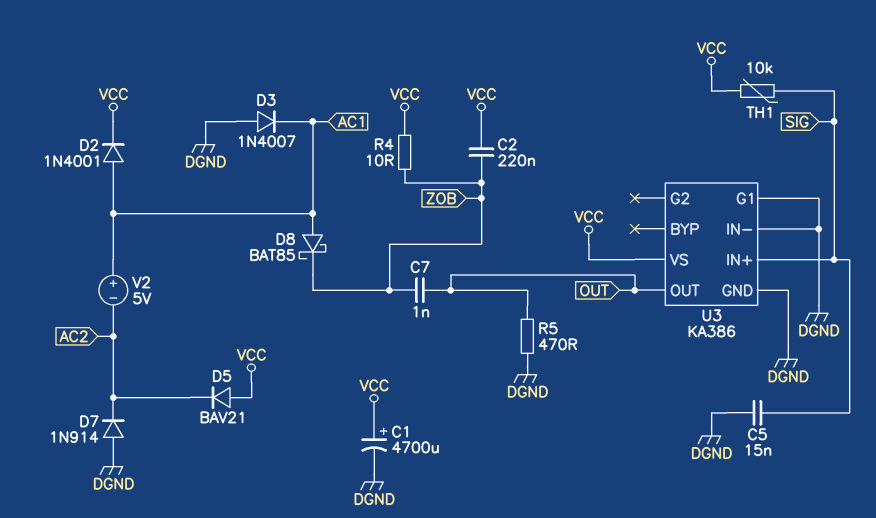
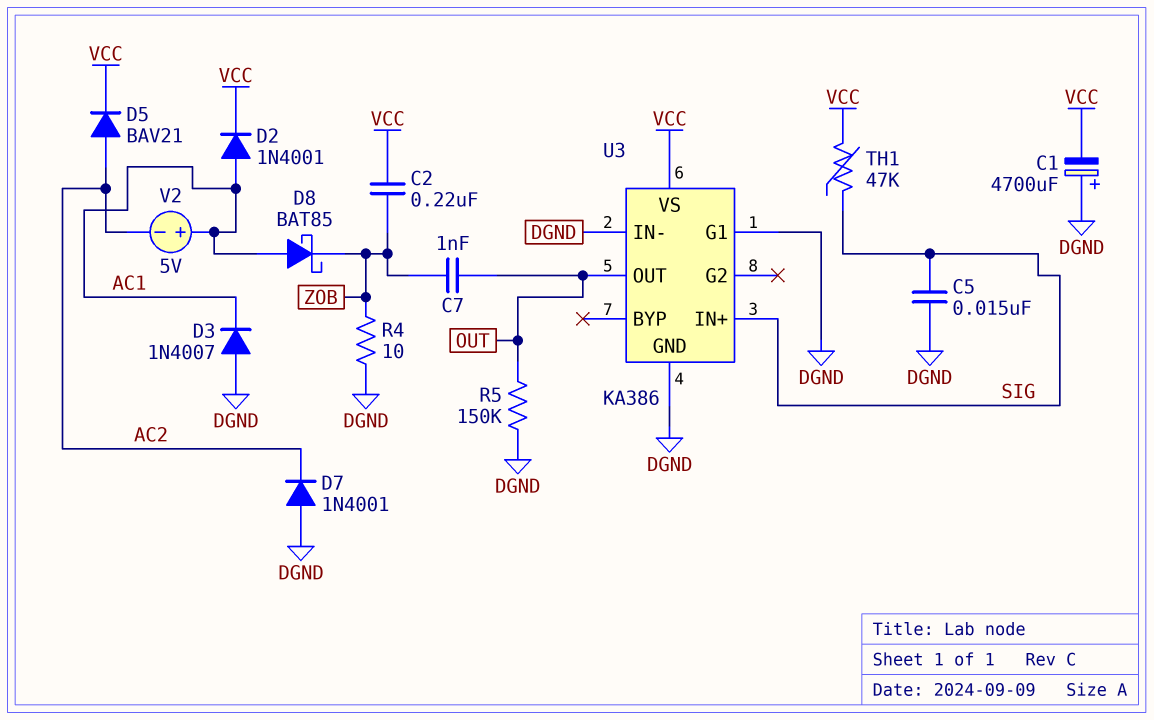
C1: 4700uF (plus VCC, minus DGND) -> 4700uF (plus DGND, minus VCC)
D5: diode BAV21 (A VCC, K AC2) -> diode BAV21 (A AC2, K VCC)
D7: diode 1N914 (A DGND, K AC2) -> diode 1N4001 (A DGND, K AC2)
R4: 10 (VCC, ZOB) -> 10 (DGND, ZOB)
R5: 470 (DGND, OUT) -> 150k (DGND, OUT)
TH1: 10k (SIG, VCC) -> 47k (SIG, VCC)

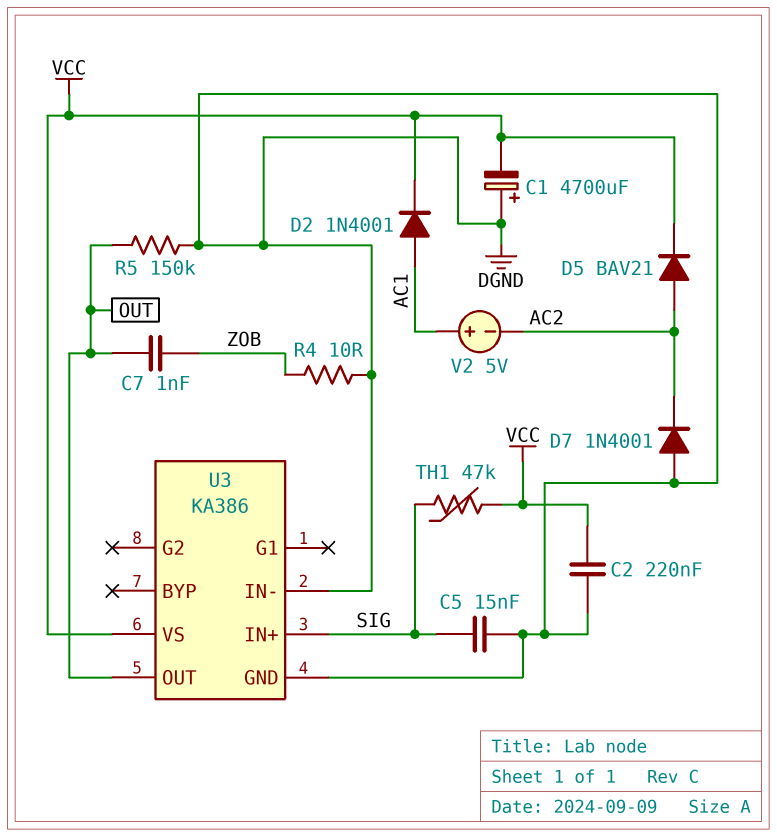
C2: 220nF (VCC, ZOB) -> 220nF (DGND, VCC)
D3: diode 1N4007 (A DGND, K AC1) -> none
D8: schottky BAT85 (A AC1, K ZOB) -> none
U3 pin G1: DGND -> none

